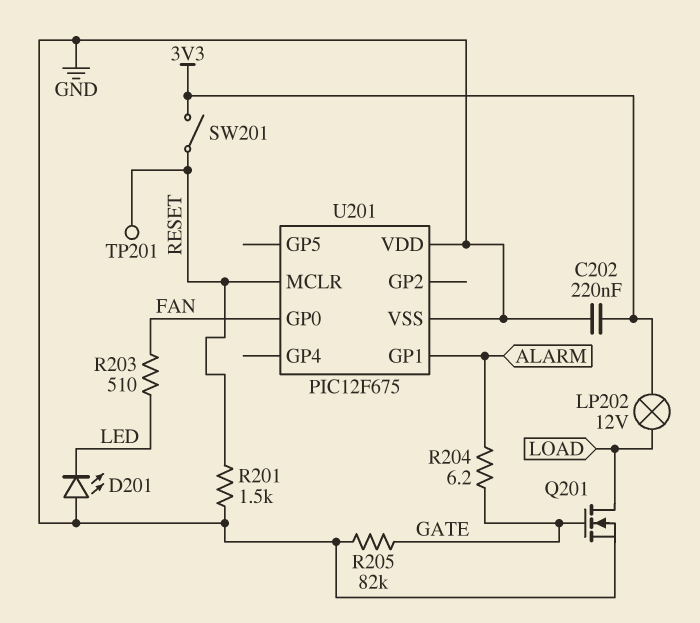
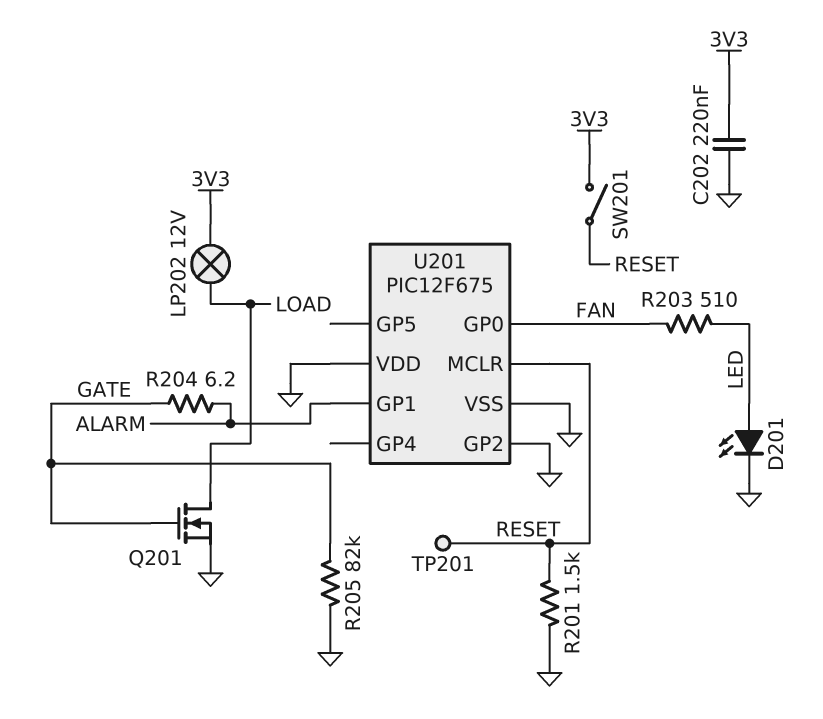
D201: LED (A GND, K LED) -> LED (A LED, K GND)
U201 pin GP2: none -> GND

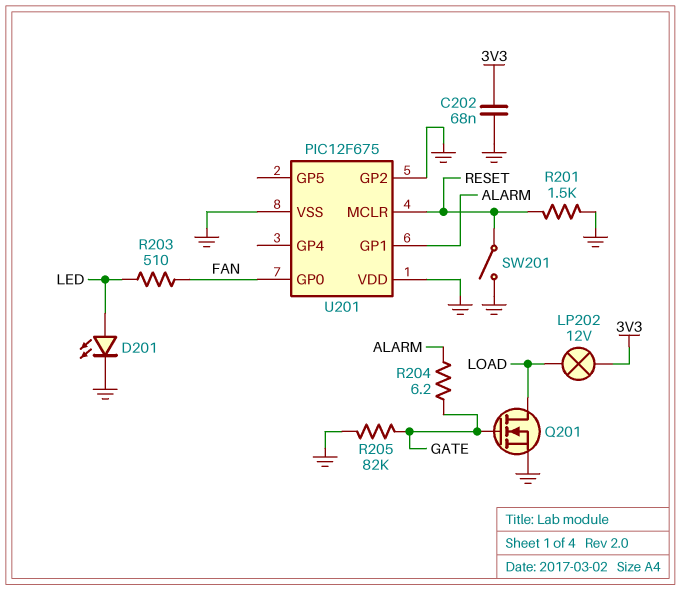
C202: 220nF (3V3, GND) -> 68nF (3V3, GND)
SW201: switch (3V3, RESET) -> switch (GND, RESET)
TP201: test point (RESET) -> none

